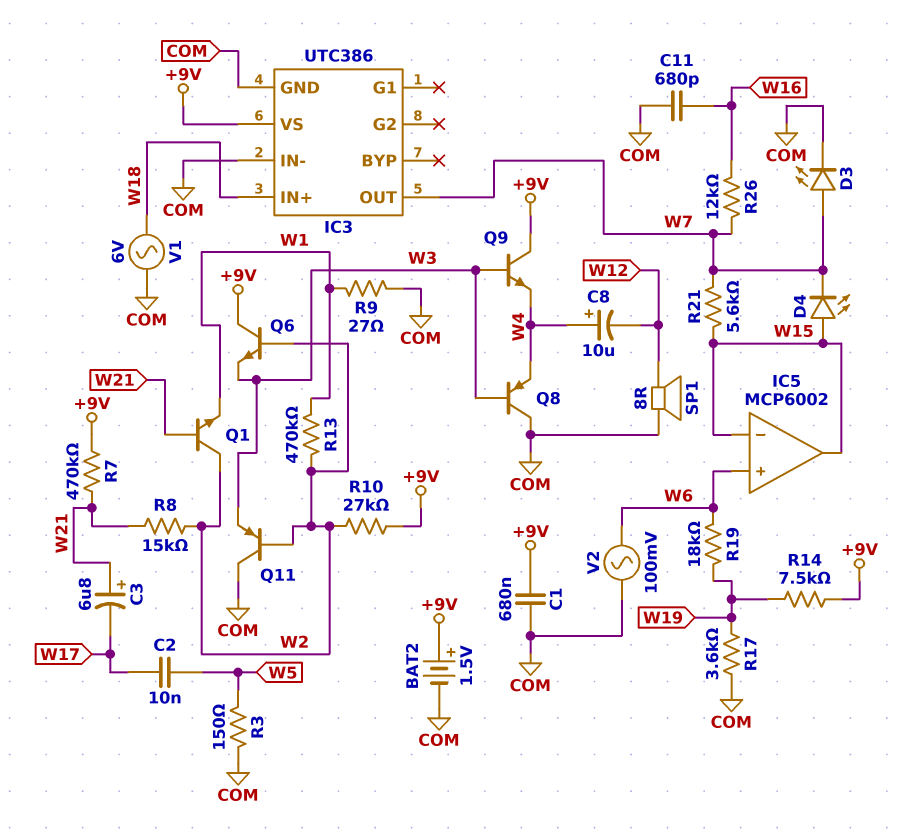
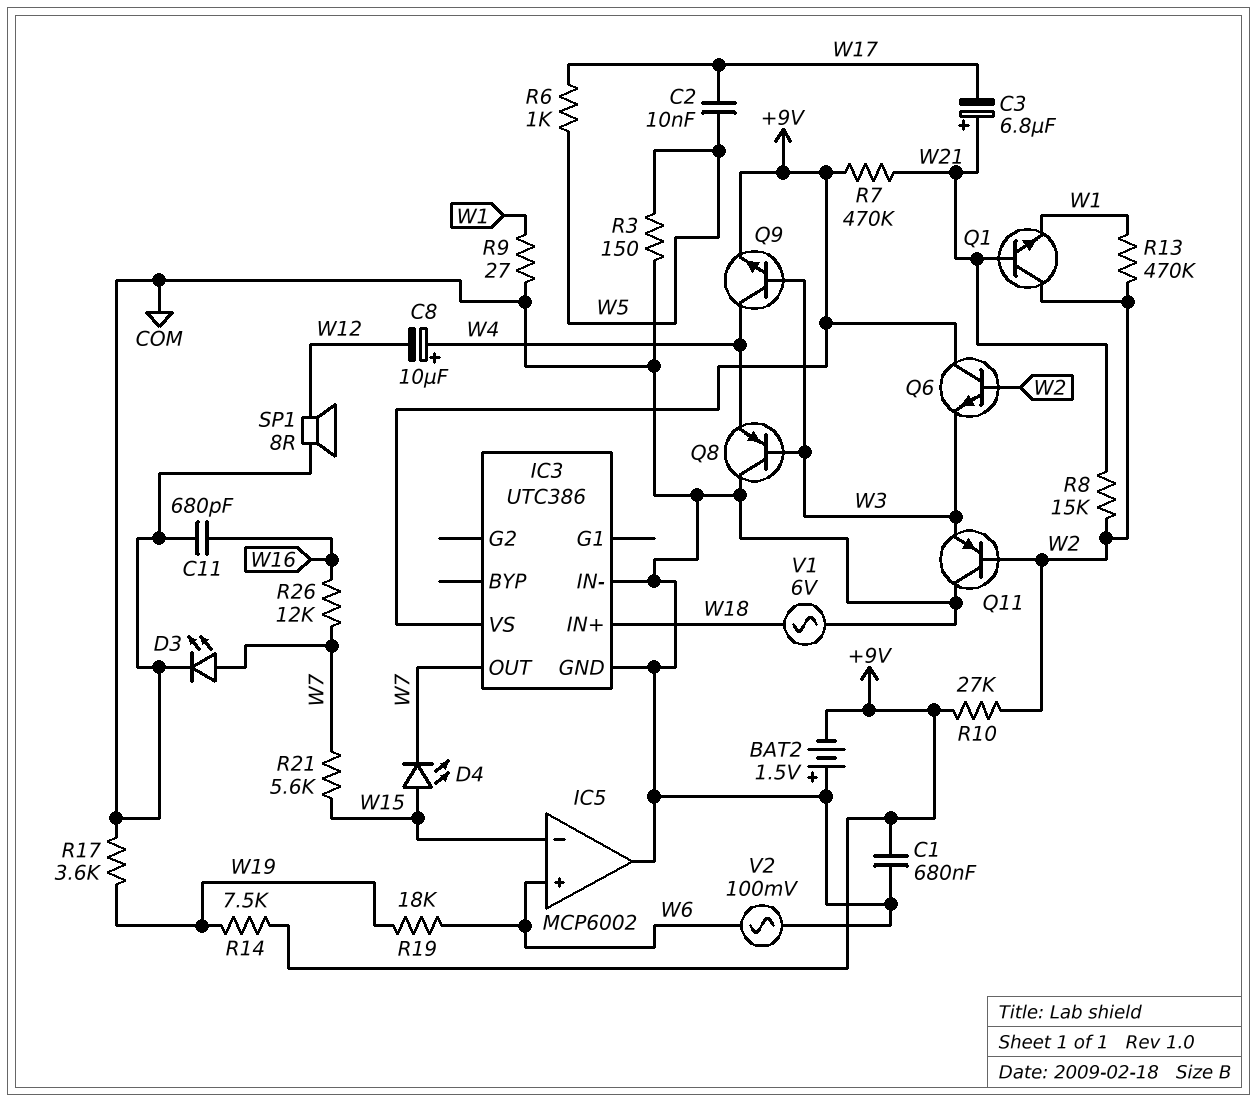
BAT2: 1.5V (plus +9V, minus COM) -> 1.5V (plus COM, minus +9V)
IC5 pin out: W15 -> COM
Q9: NPN (B W3, C +9V, E W4) -> NPN (B W3, C W4, E +9V)
R6: none -> 1k (W5, W17)

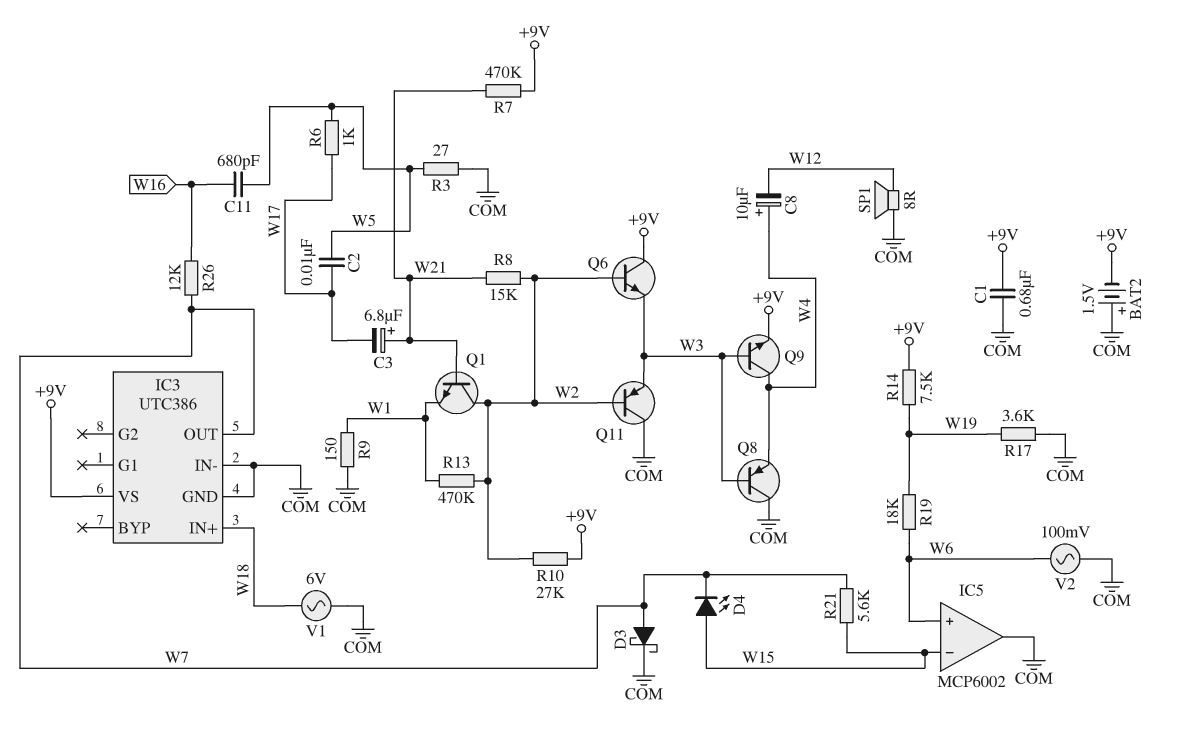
C11: 680pF (COM, W16) -> 680pF (W5, W16)
D3: LED (A W7, K COM) -> schottky (A W7, K COM)
R3: 150 (COM, W5) -> 27 (COM, W5)
R9: 27 (COM, W1) -> 150 (COM, W1)

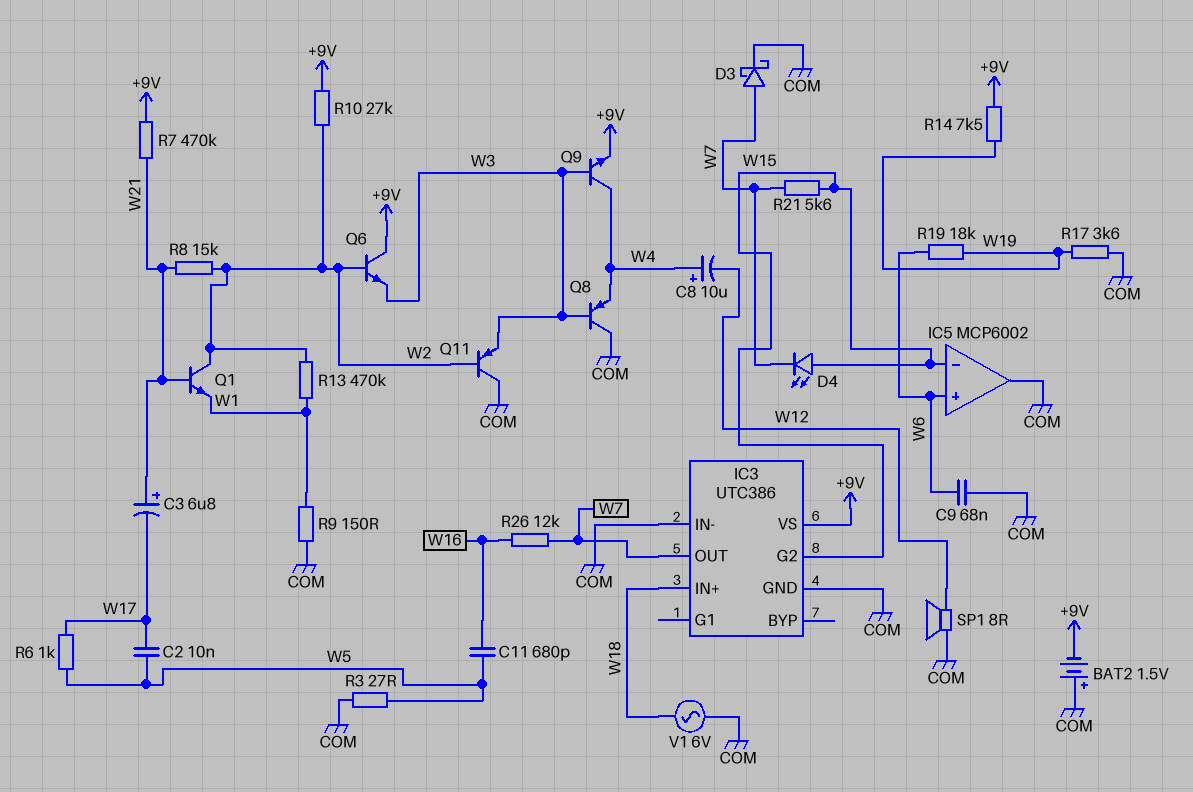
C1: 680nF (+9V, COM) -> none
C9: none -> 68nF (COM, W6)
IC3 pin G2: none -> W15
V2: AC 100mV (COM, W6) -> none

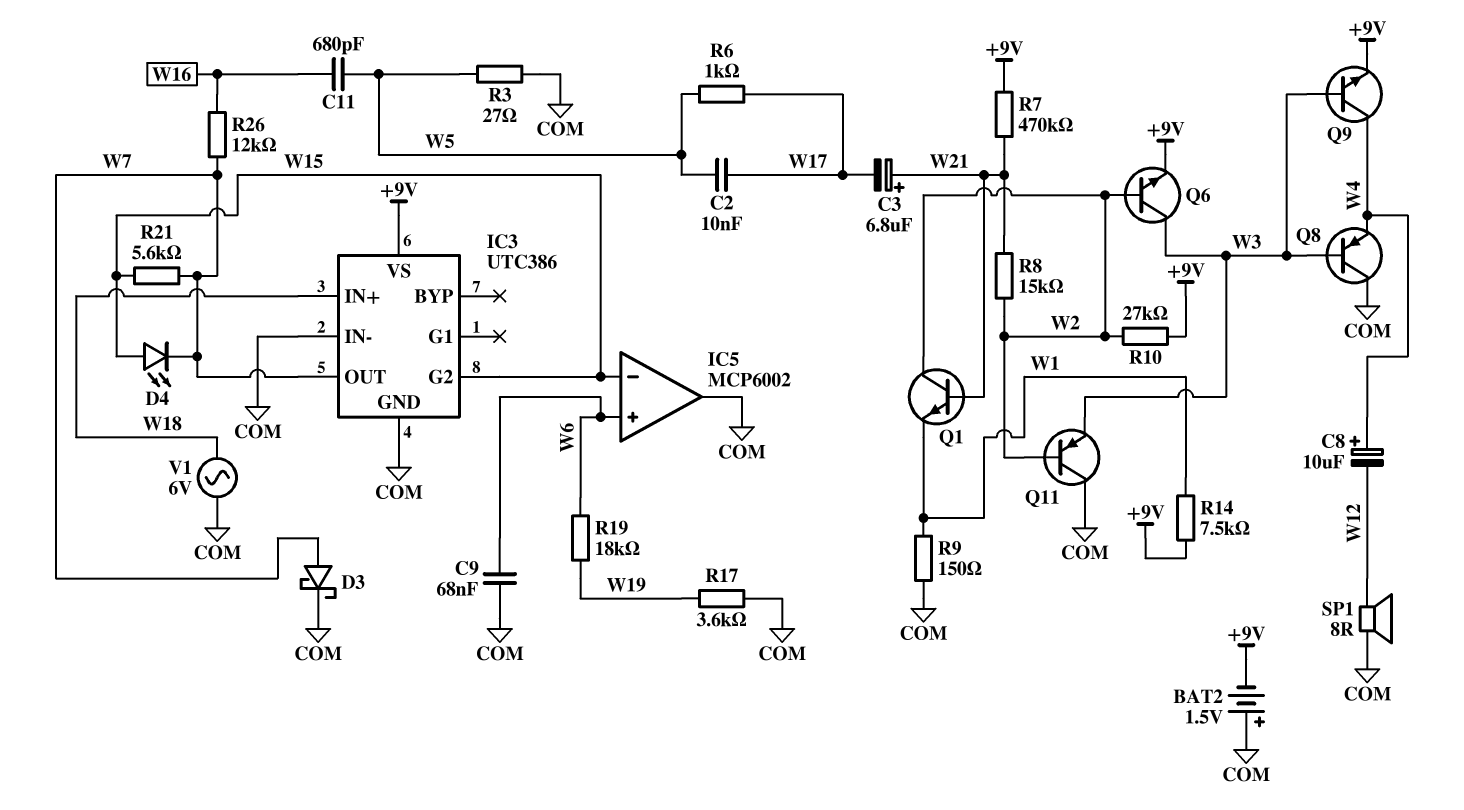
Q6: NPN (B W2, C +9V, E W3) -> NPN (B W2, C W3, E +9V)
R13: 470k (W1, W2) -> none
R14: 7.5k (+9V, W19) -> 7.5k (+9V, W1)

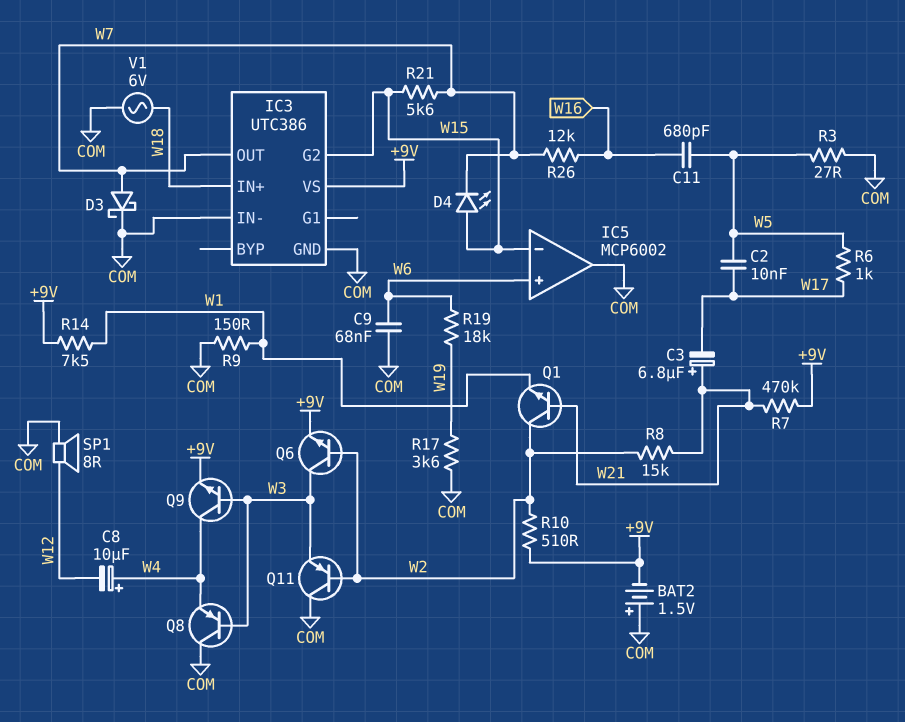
R10: 27k (+9V, W2) -> 510 (+9V, W2)

